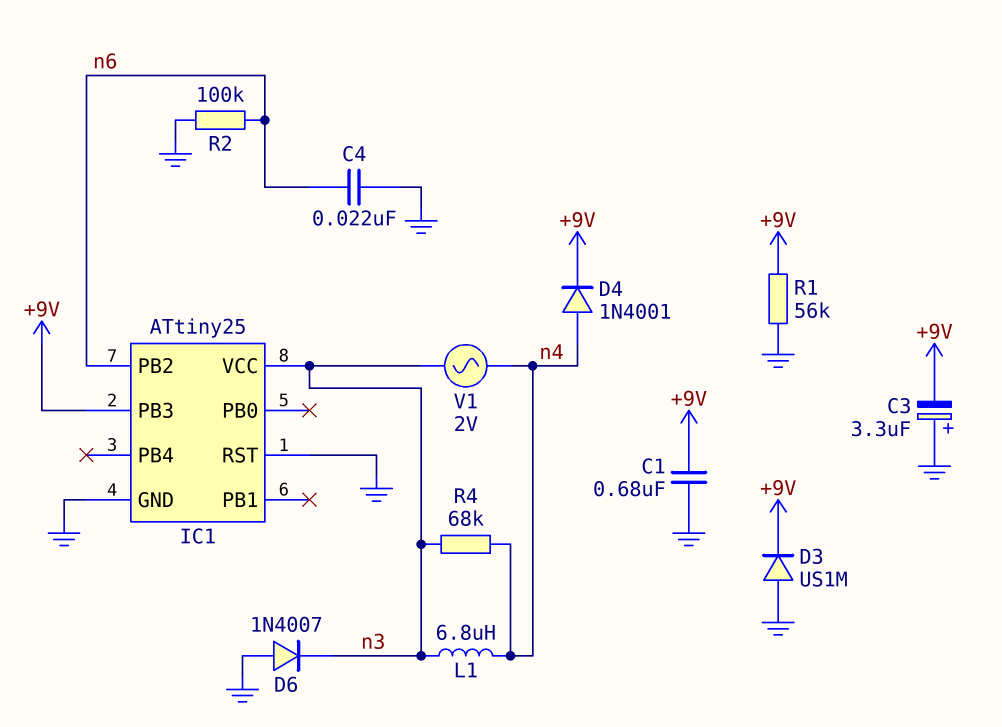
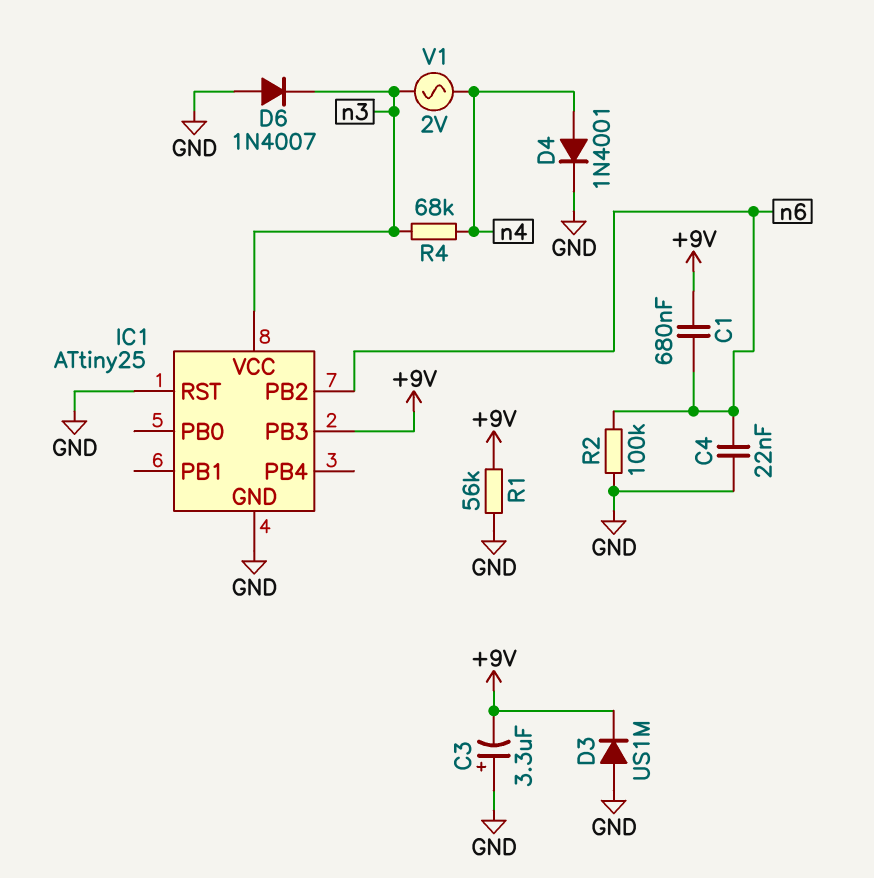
C1: 680nF (+9V, GND) -> 680nF (+9V, n6)
D4: diode 1N4001 (A n4, K +9V) -> diode 1N4001 (A n4, K GND)
L1: 6.8uH (n3, n4) -> none

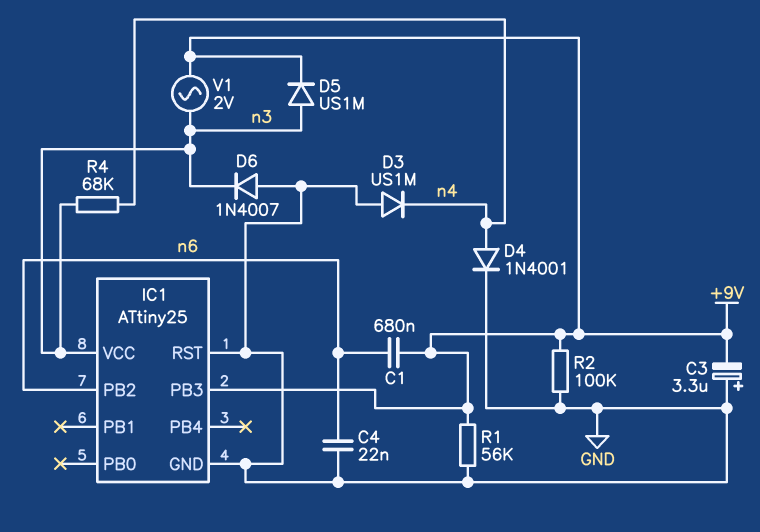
D3: diode US1M (A GND, K +9V) -> diode US1M (A GND, K n4)
D5: none -> diode US1M (A n3, K +9V)
R2: 100k (GND, n6) -> 100k (+9V, GND)
V1: AC 2V (n3, n4) -> AC 2V (+9V, n3)

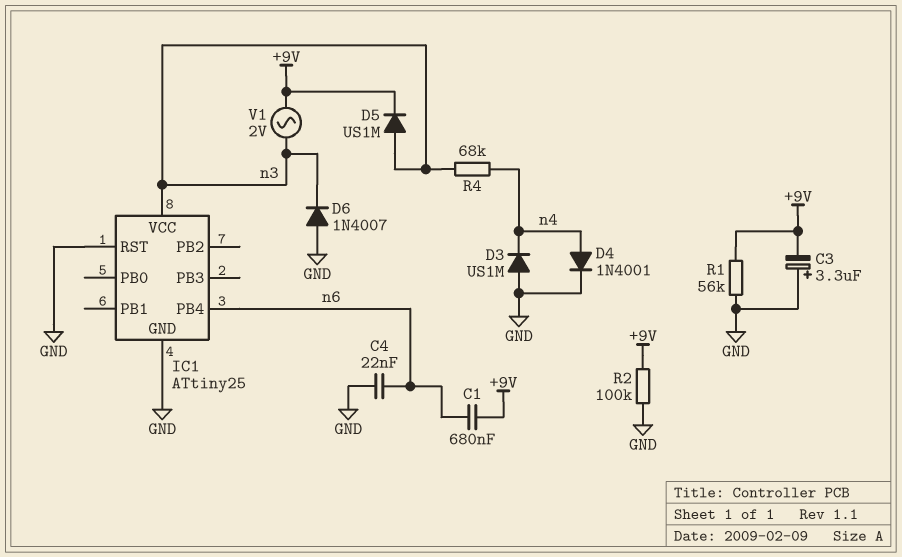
IC1 pin PB2: n6 -> none
IC1 pin PB3: +9V -> none
IC1 pin PB4: none -> n6

